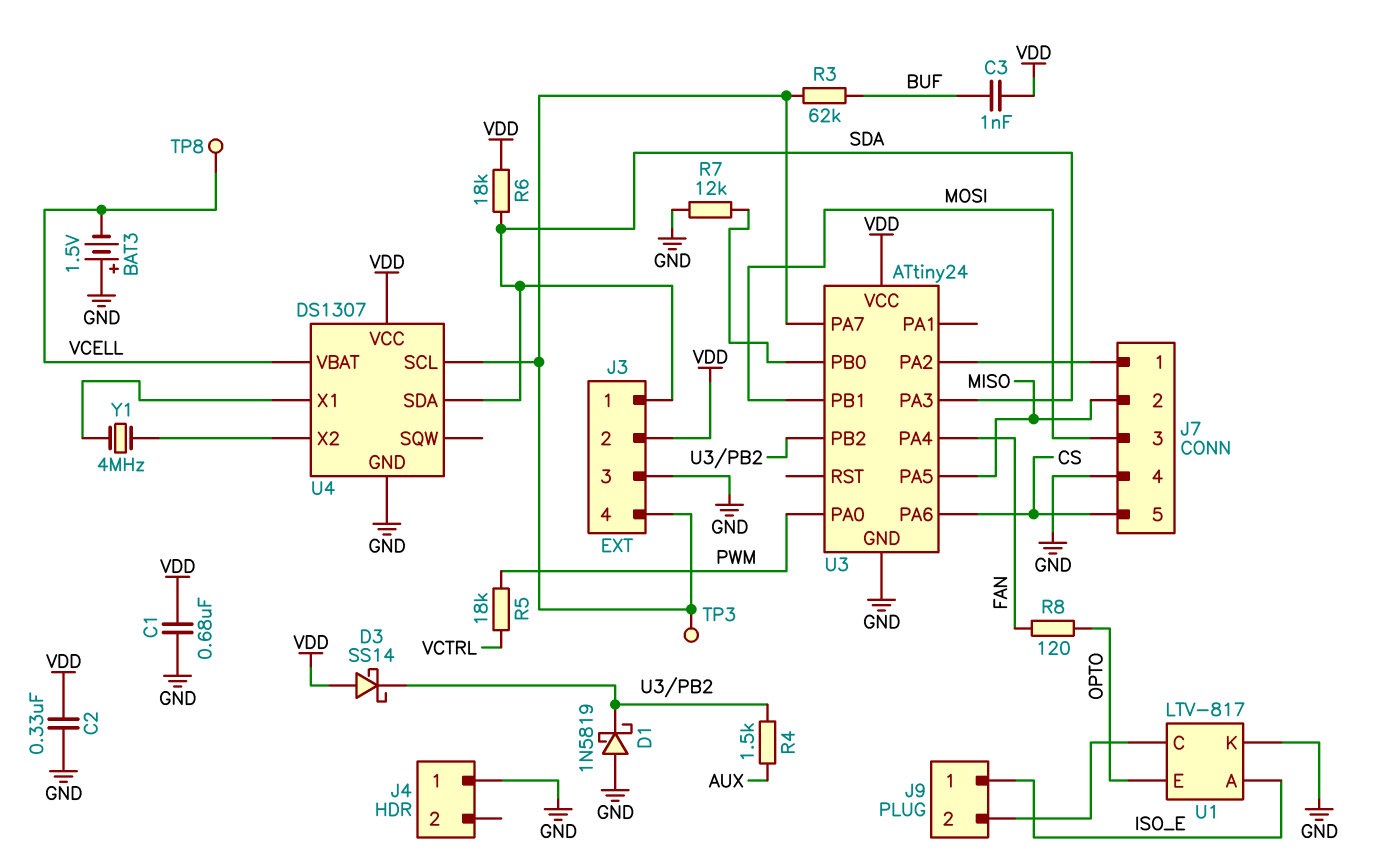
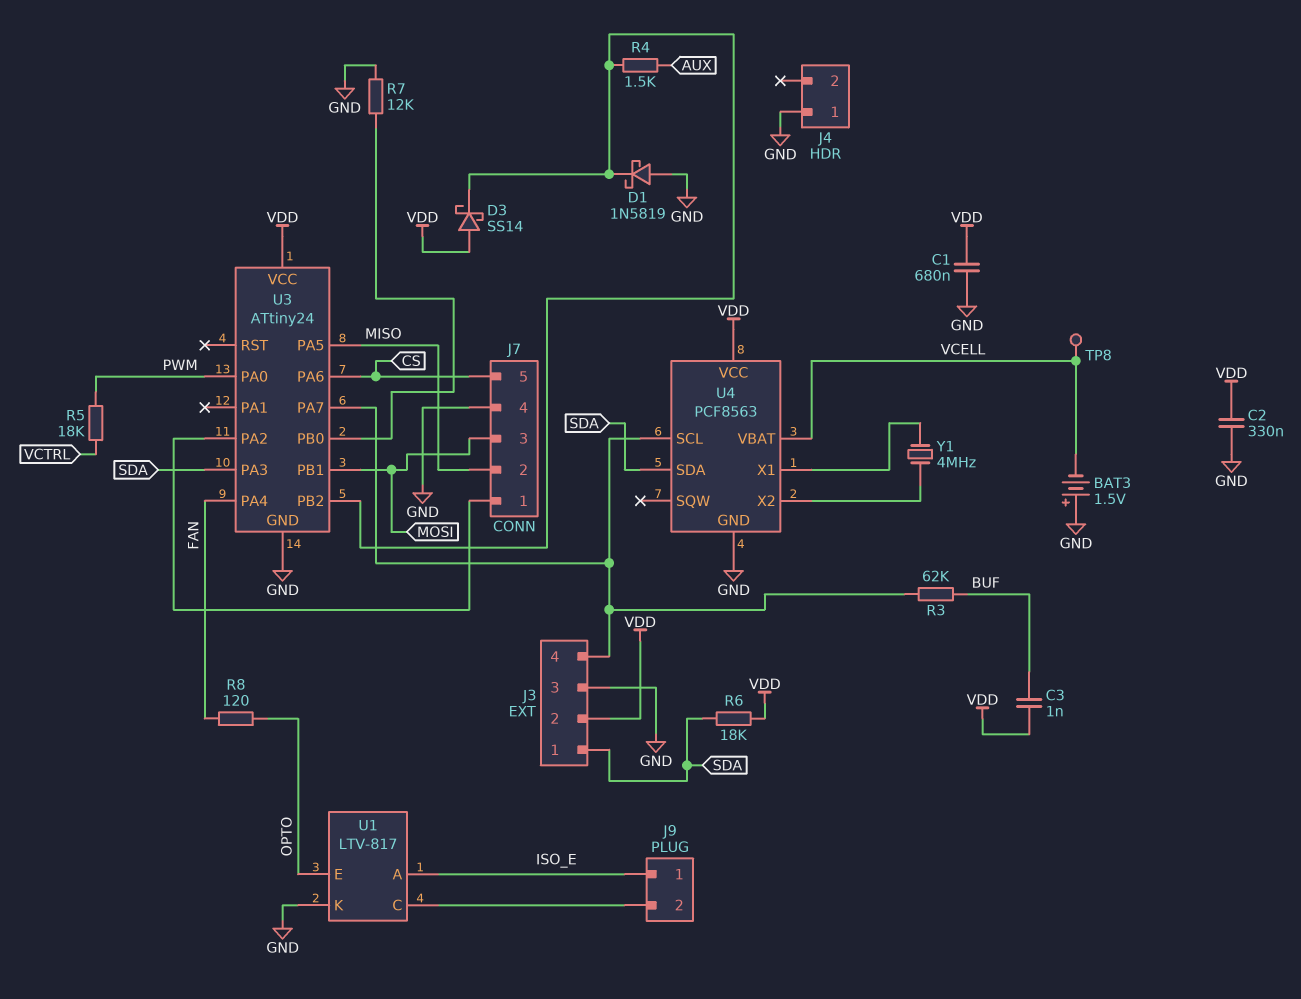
TP3: test point (J3/4) -> none
U4: DS1307 -> PCF8563

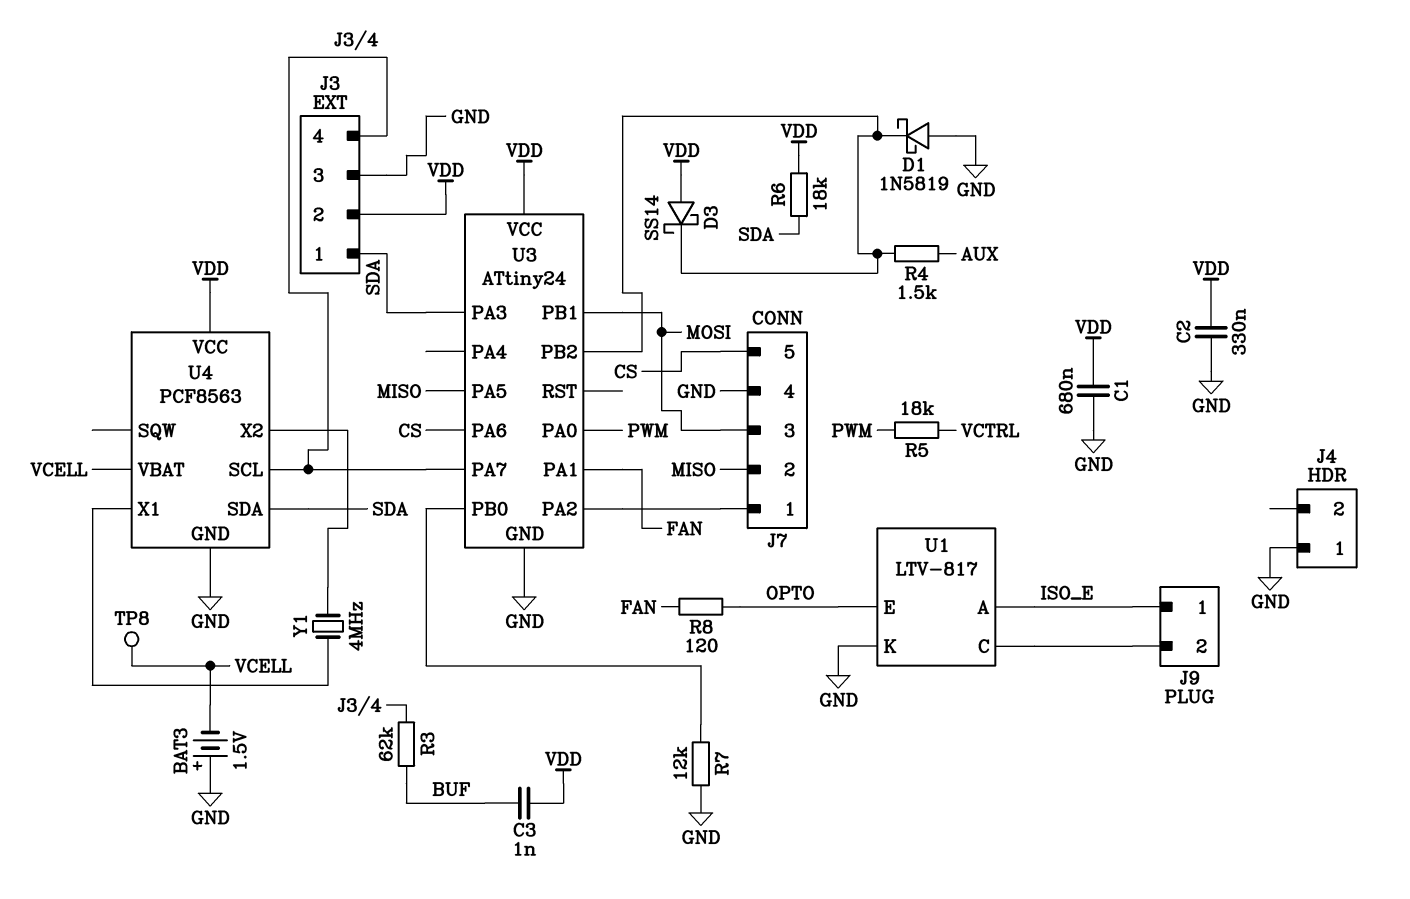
U3 pin PA1: none -> FAN
U3 pin PA4: FAN -> none

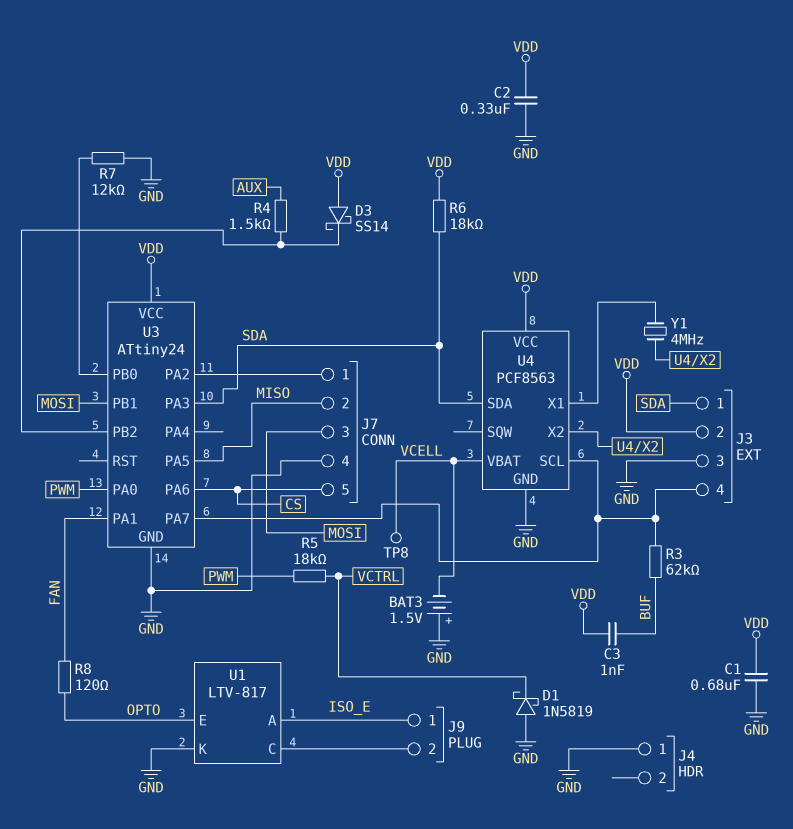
D1: schottky 1N5819 (A GND, K U3/PB2) -> schottky 1N5819 (A GND, K VCTRL)

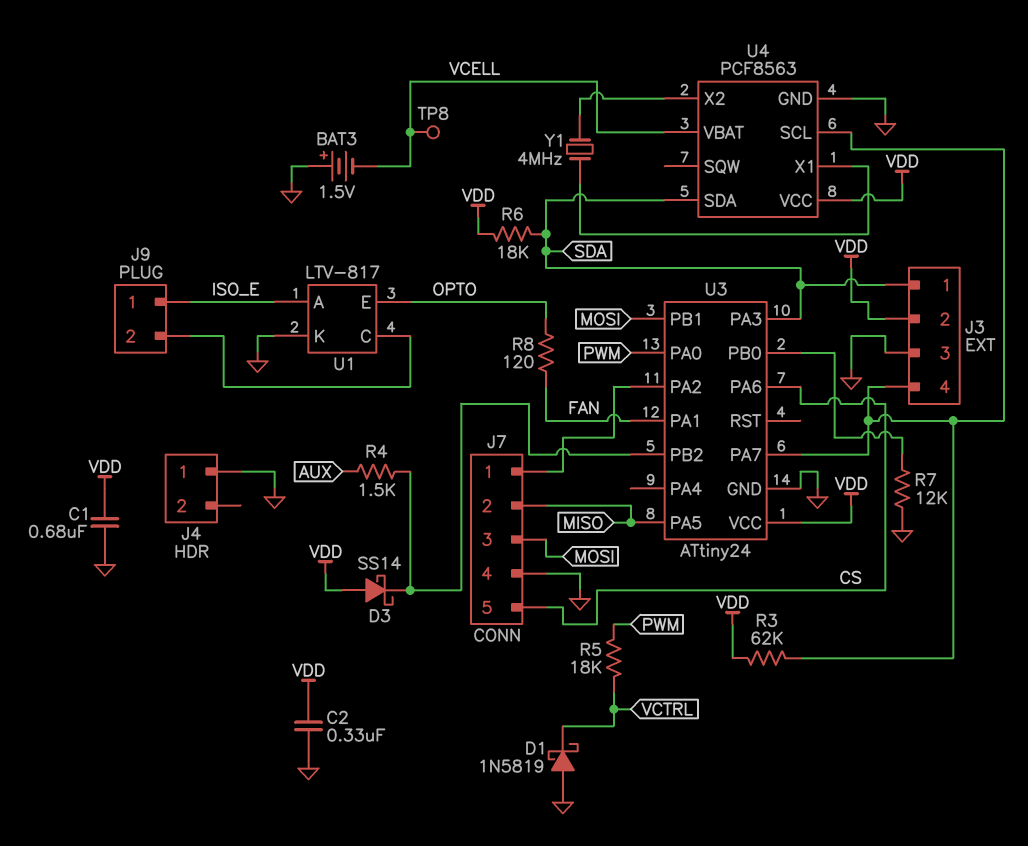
C3: 1nF (BUF, VDD) -> none
R3: 62k (BUF, J3/4) -> 62k (J3/4, VDD)

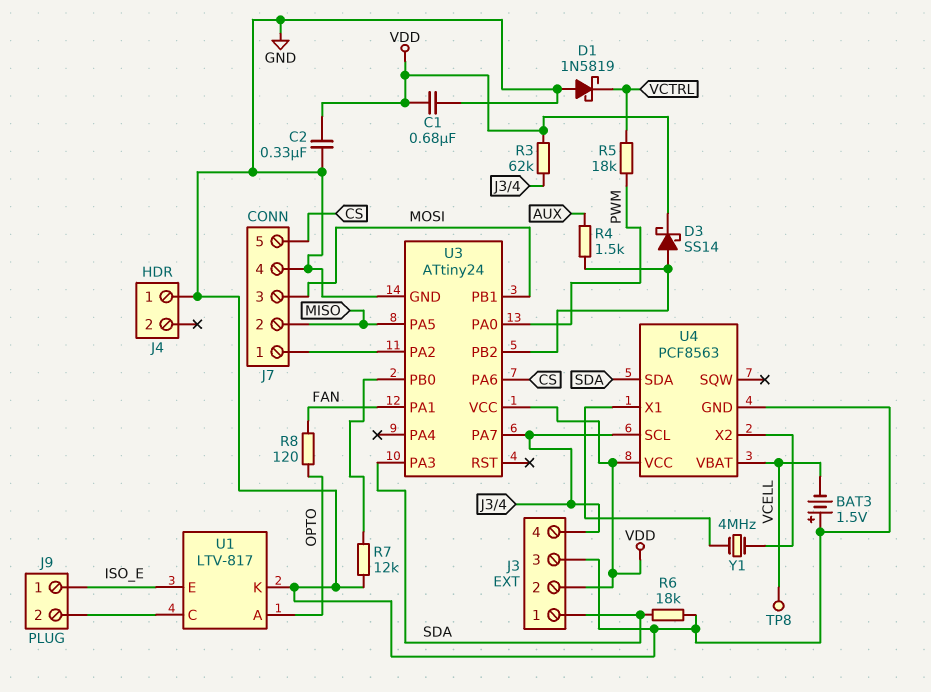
D3: schottky SS14 (A VDD, K U3/PB2) -> schottky SS14 (A U3/PB2, K VDD)
R6: 18k (SDA, VDD) -> 18k (GND, SDA)
U1 pin A: ISO_E -> OPTO
U1 pin E: OPTO -> ISO_E

